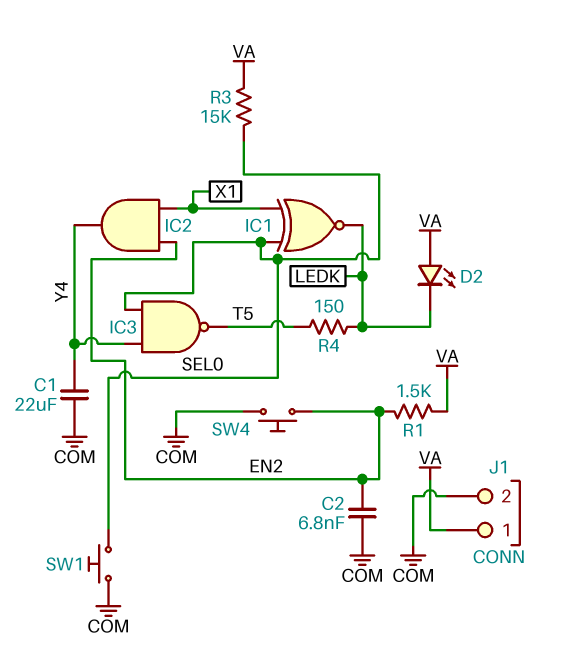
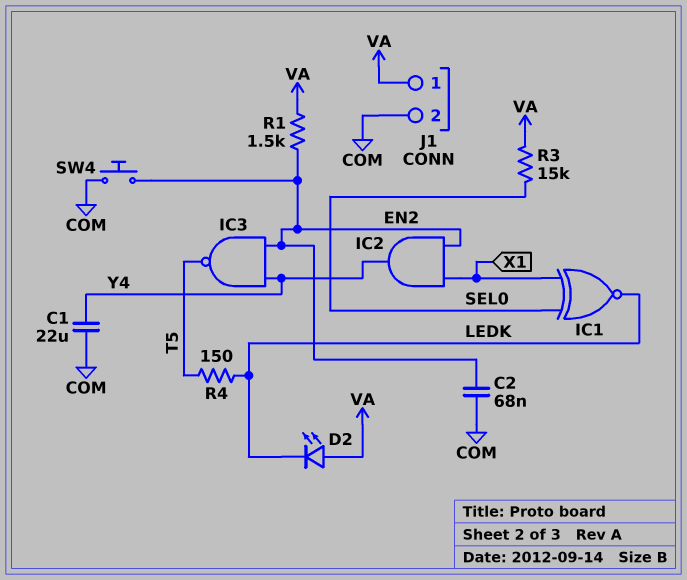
C2: 6.8nF (COM, EN2) -> 68nF (COM, EN2)
IC3: NAND (in SEL0, in Y4, out T5) -> NAND (in EN2, in Y4, out T5)
SW1: button (COM, SEL0) -> none

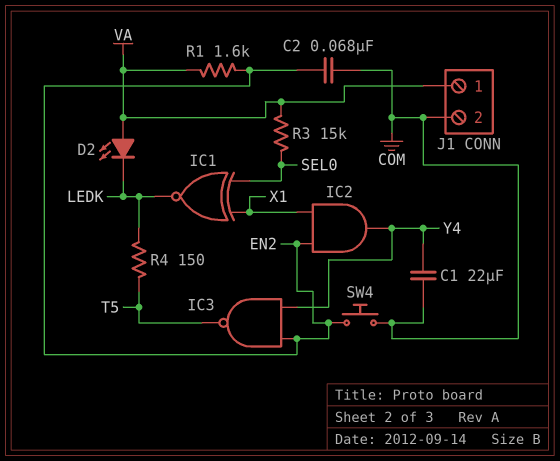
R1: 1.5k (EN2, VA) -> 1.6k (EN2, VA)

